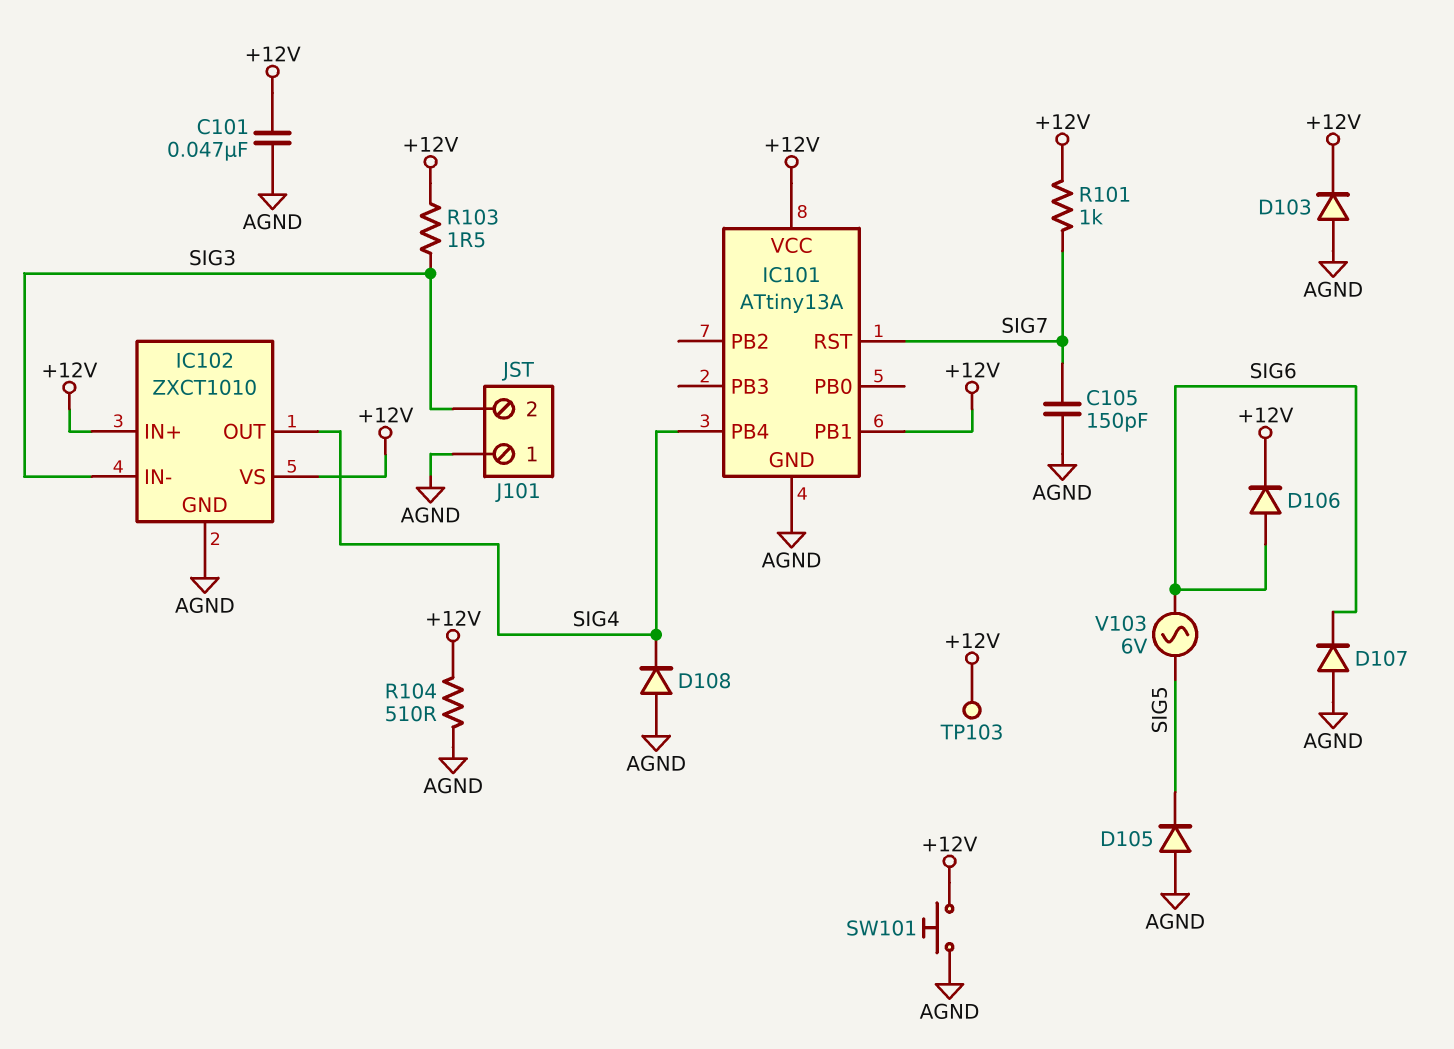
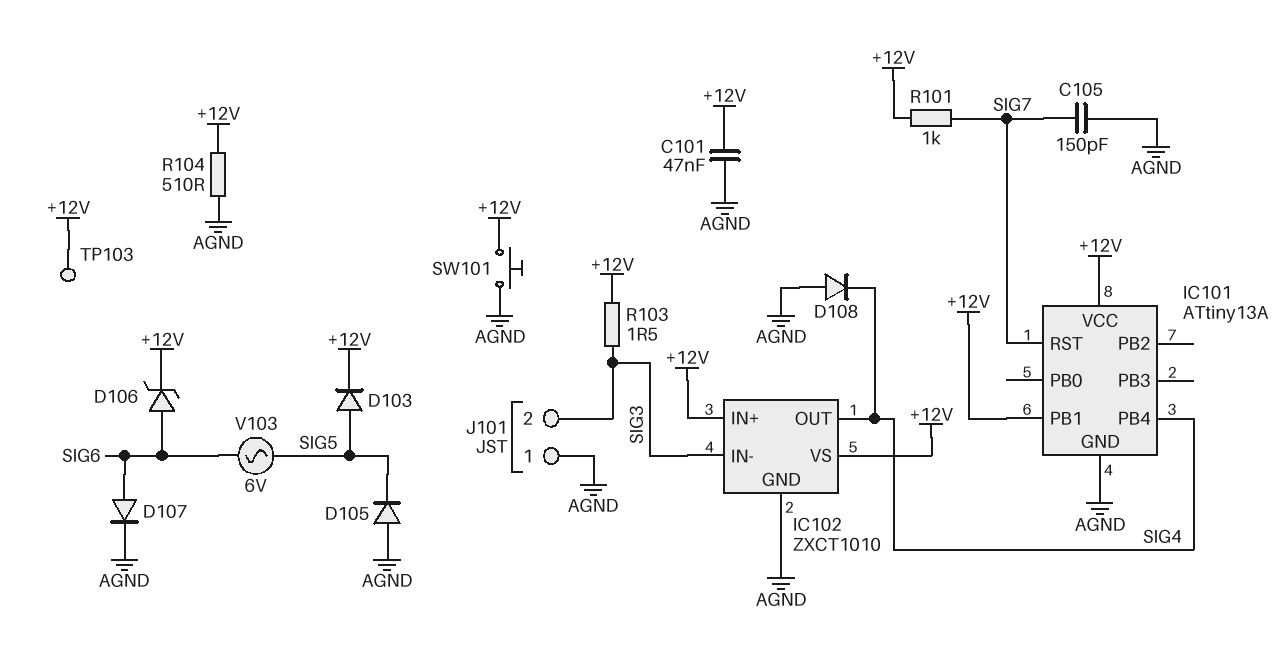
D103: diode (A AGND, K +12V) -> diode (A SIG5, K +12V)
D106: diode (A SIG6, K +12V) -> zener (A SIG6, K +12V)
D107: diode (A AGND, K SIG6) -> diode (A SIG6, K AGND)

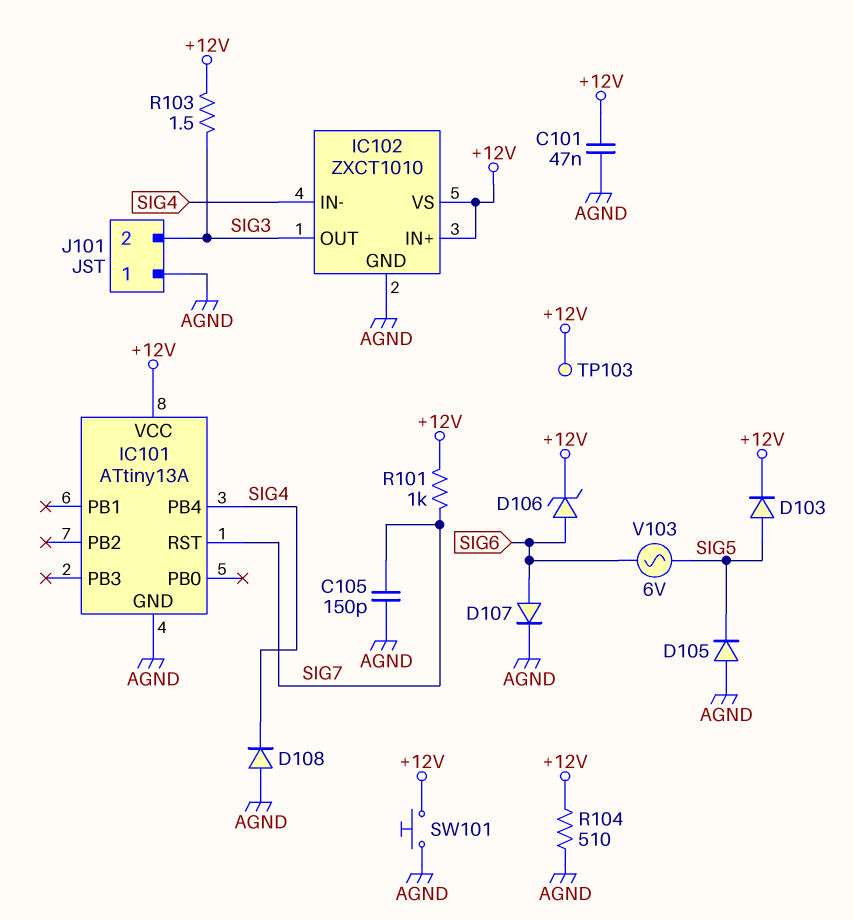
IC101 pin PB1: +12V -> none
IC102 pin IN-: SIG3 -> SIG4
IC102 pin OUT: SIG4 -> SIG3

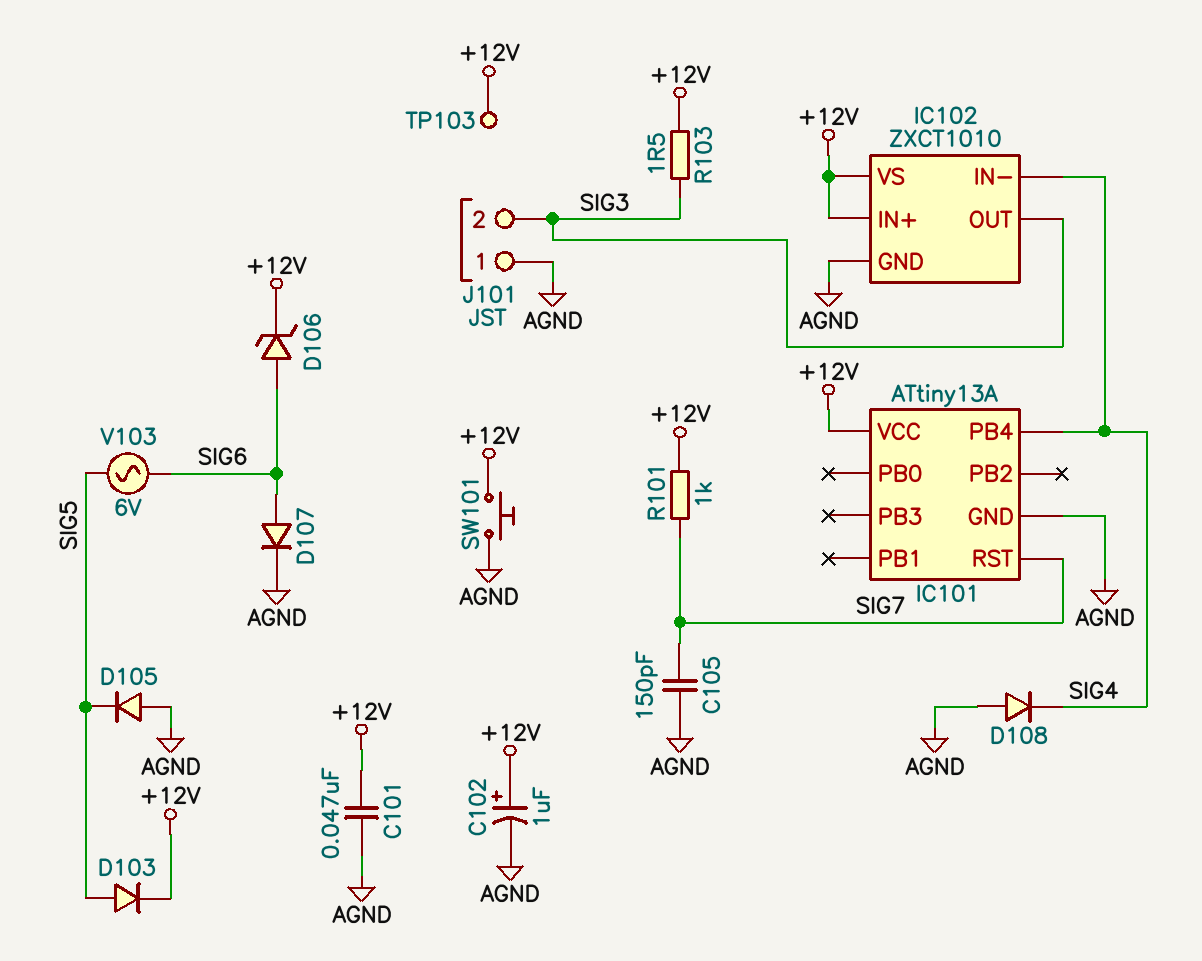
C102: none -> 1uF (plus +12V, minus AGND)
R104: 510 (+12V, AGND) -> none

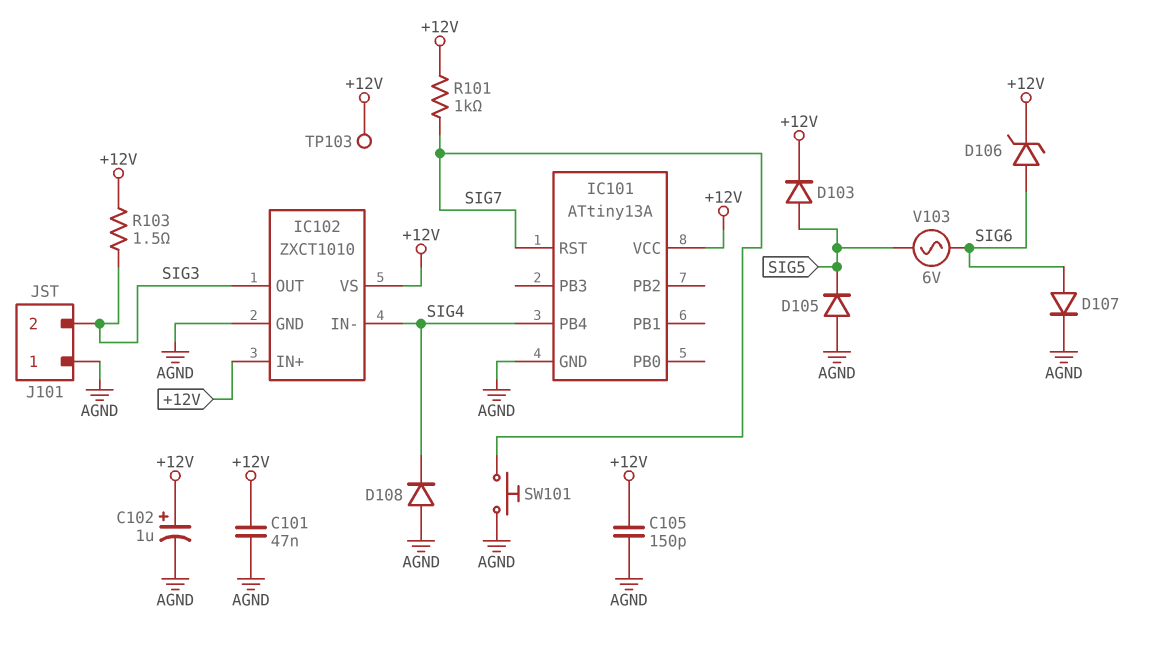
C105: 150pF (AGND, SIG7) -> 150pF (+12V, AGND)
SW101: button (+12V, AGND) -> button (AGND, SIG7)

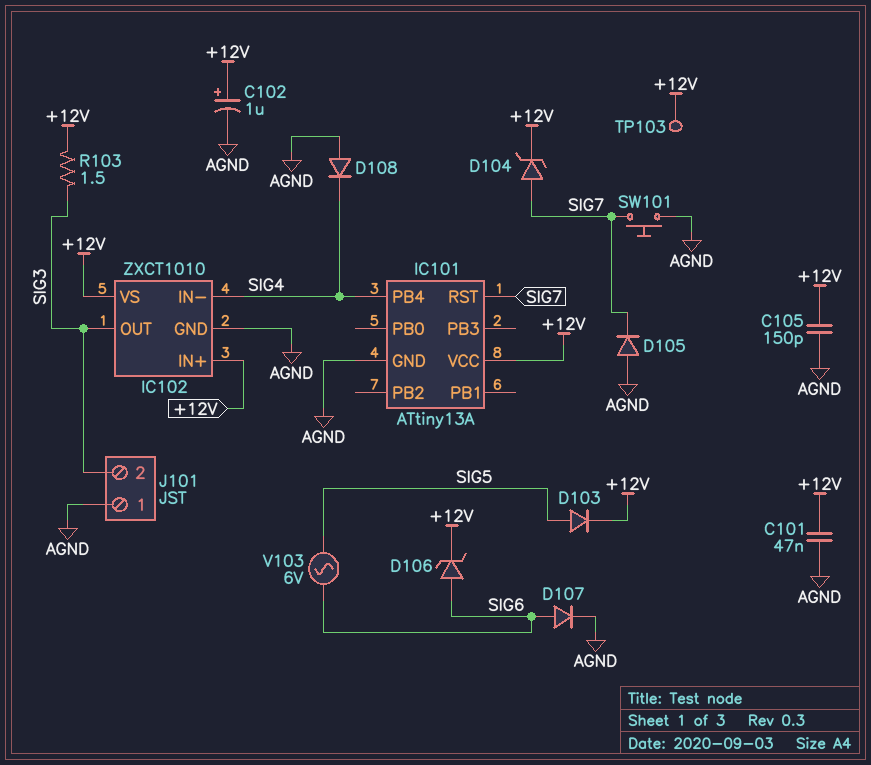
D104: none -> zener (A SIG7, K +12V)
D105: diode (A AGND, K SIG5) -> diode (A AGND, K SIG7)
R101: 1k (+12V, SIG7) -> none

